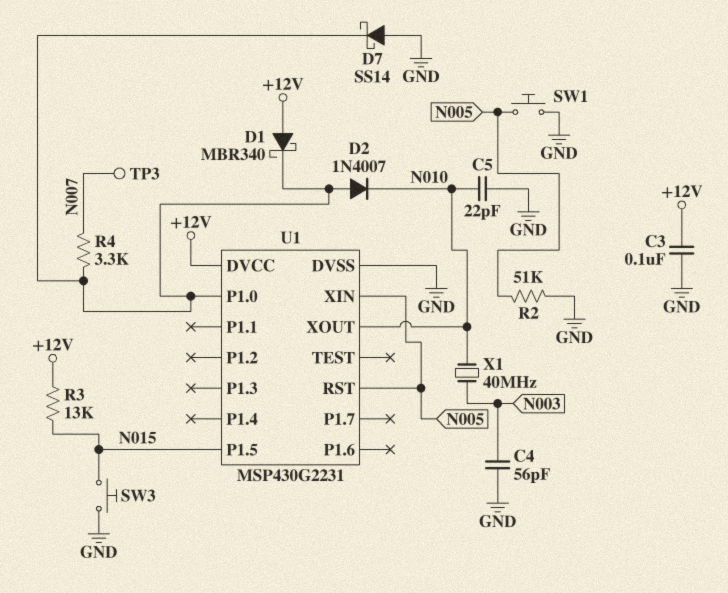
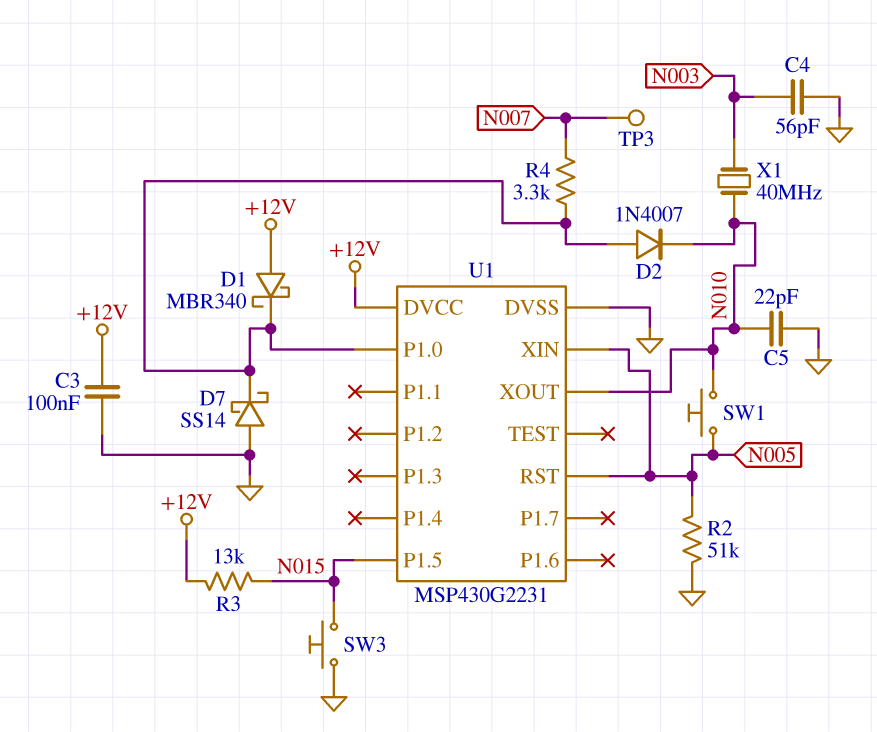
SW1: button (GND, N005) -> button (N005, N010)

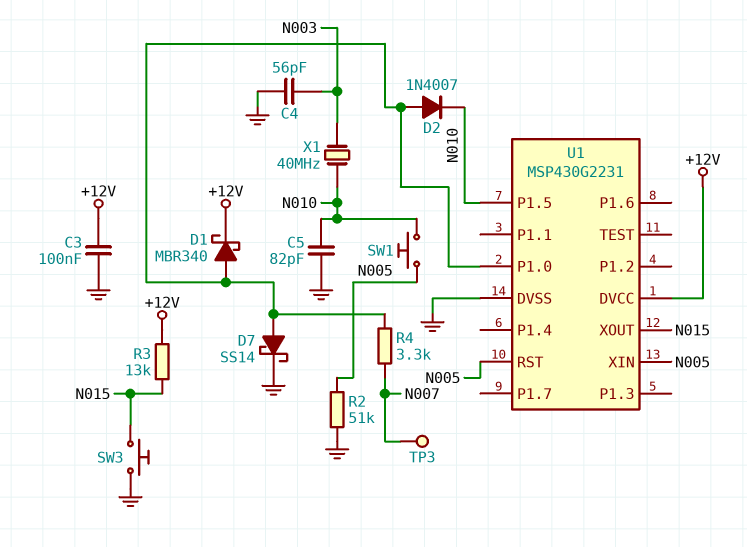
C5: 22pF (GND, N010) -> 82pF (GND, N010)
D1: schottky MBR340 (A +12V, K U1/P1.0) -> schottky MBR340 (A U1/P1.0, K +12V)
D7: schottky SS14 (A GND, K U1/P1.0) -> schottky SS14 (A U1/P1.0, K GND)
U1 pin P1.5: N015 -> N010
U1 pin XOUT: N010 -> N015

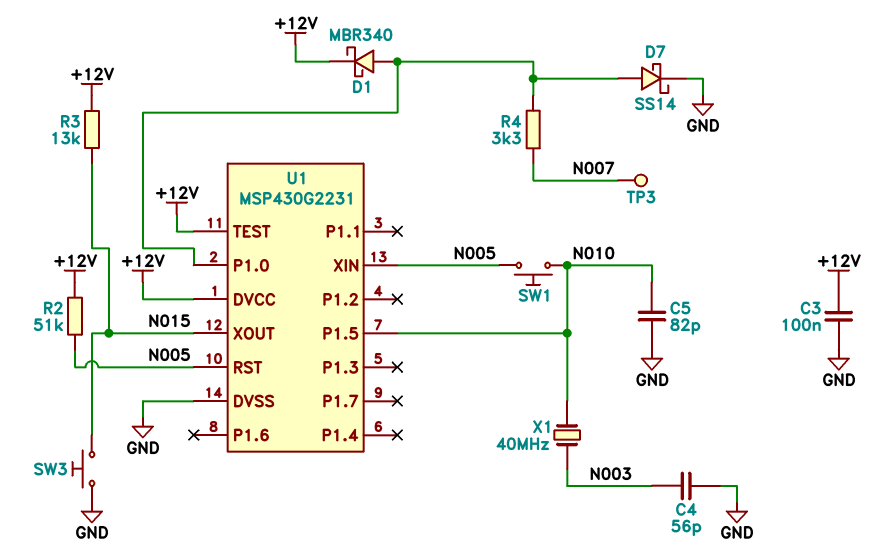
D2: diode 1N4007 (A U1/P1.0, K N010) -> none
R2: 51k (GND, N005) -> 51k (+12V, N005)
U1 pin TEST: none -> +12V

